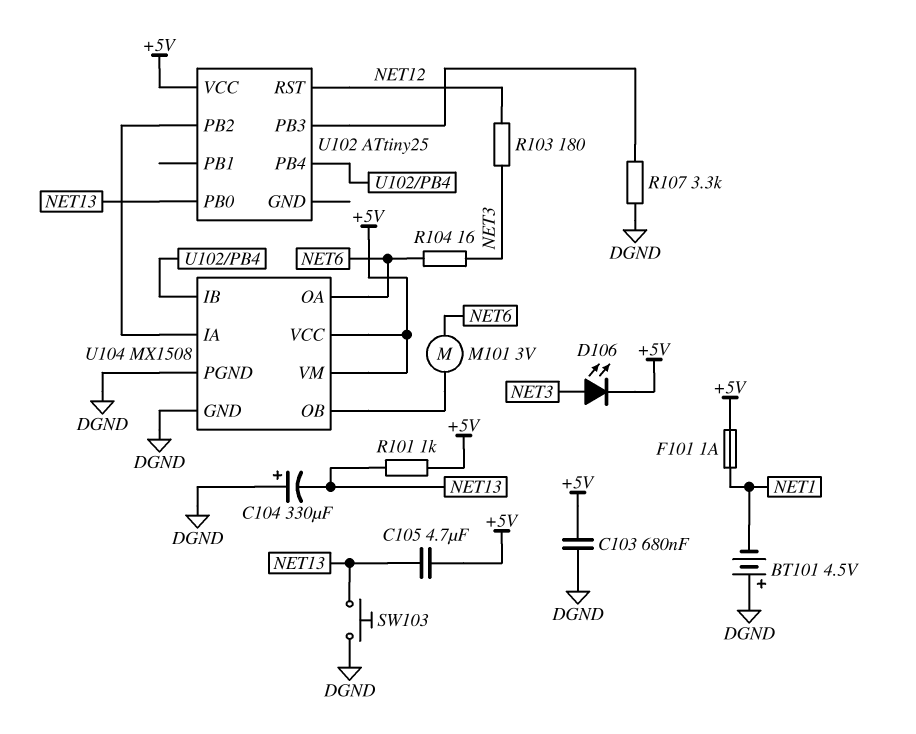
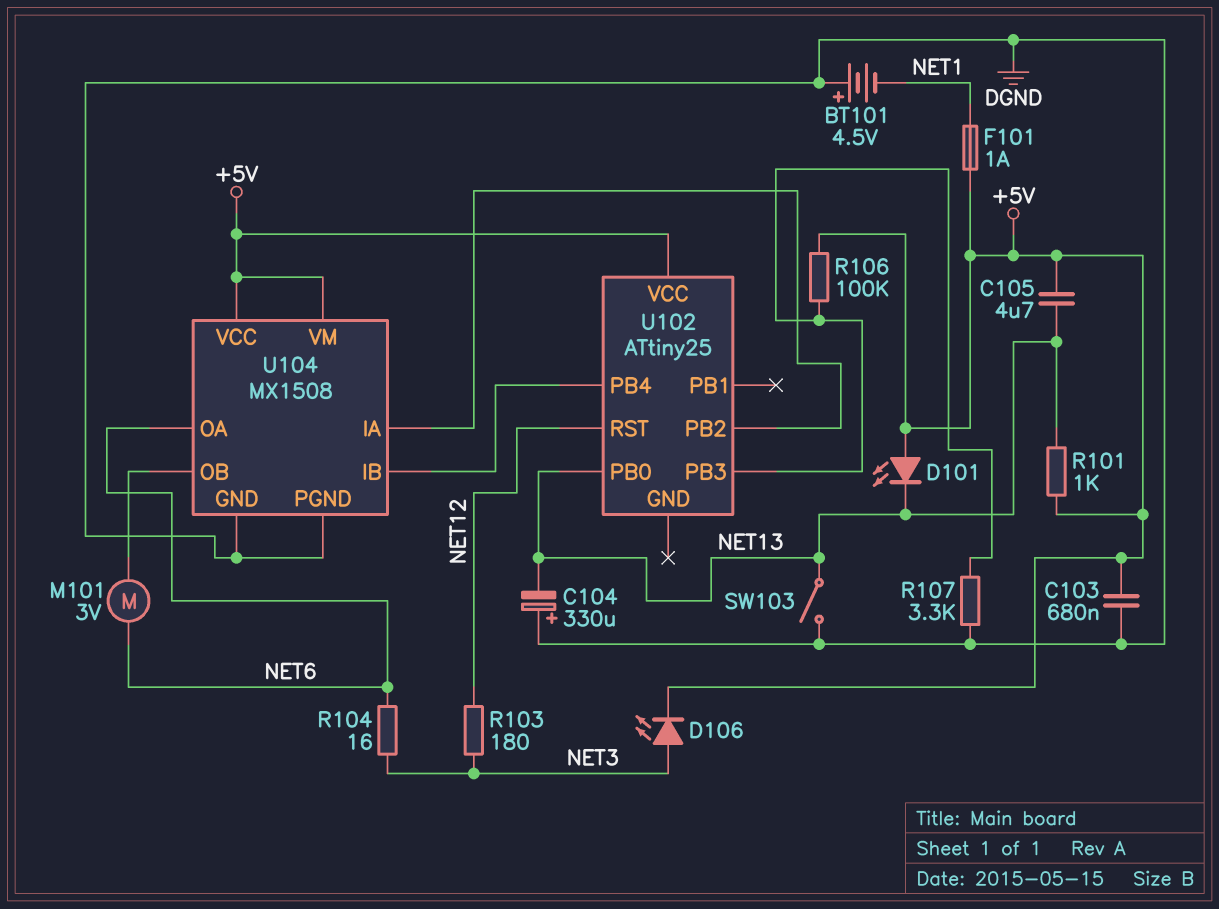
D101: none -> LED (A +5V, K NET13)
R106: none -> 100k (+5V, U102/PB3)
SW103: button (DGND, NET13) -> switch (DGND, NET13)

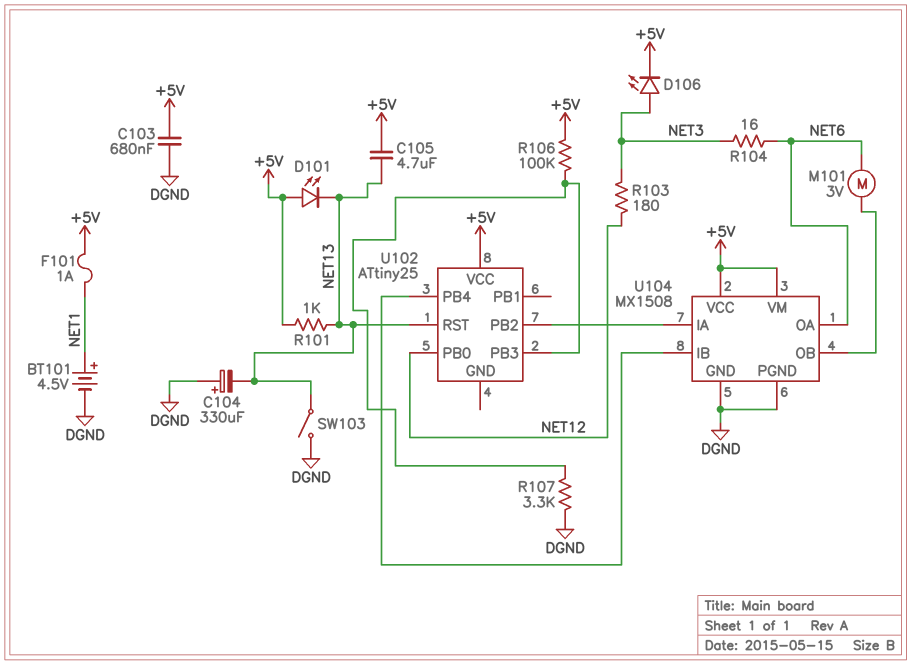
BT101: 4.5V (plus DGND, minus NET1) -> 4.5V (plus NET1, minus DGND)
U102 pin PB0: NET13 -> NET12
U102 pin RST: NET12 -> NET13

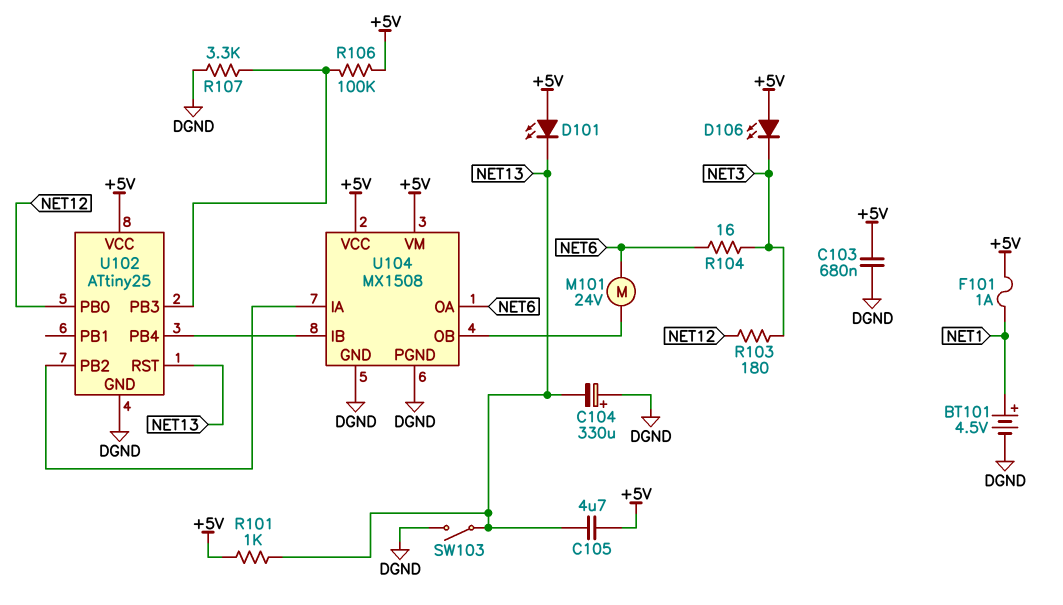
D106: LED (A NET3, K +5V) -> LED (A +5V, K NET3)
M101: motor 3V (NET6, U104/OB) -> motor 24V (NET6, U104/OB)
U102 pin GND: none -> DGND

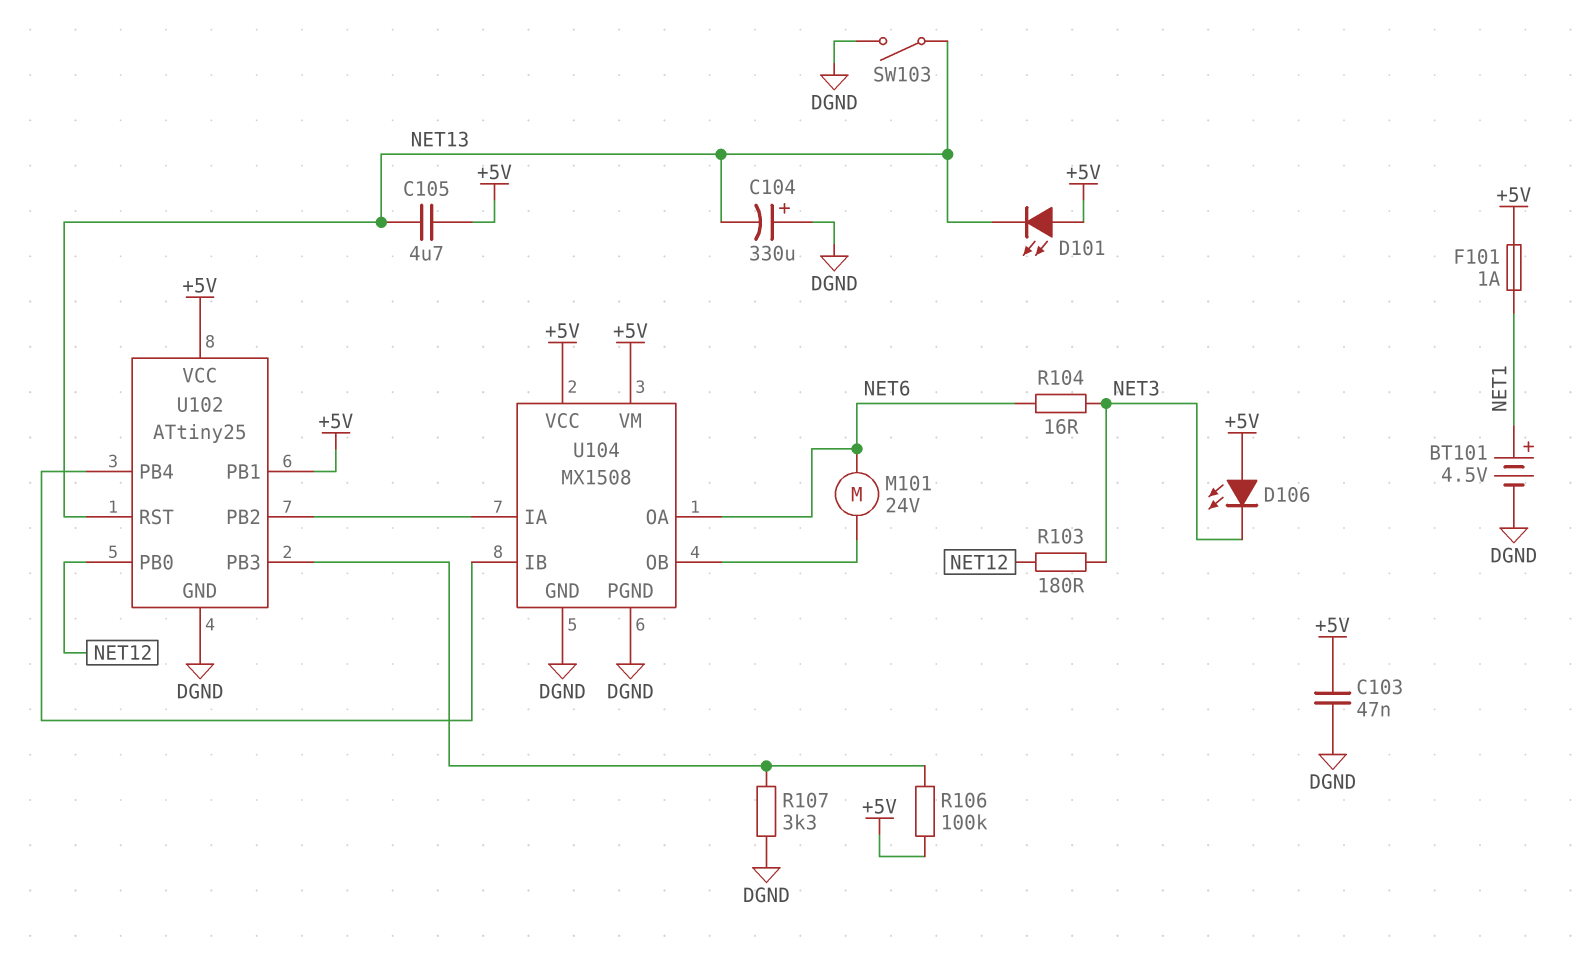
C103: 680nF (+5V, DGND) -> 47nF (+5V, DGND)
R101: 1k (+5V, NET13) -> none
U102 pin PB1: none -> +5V

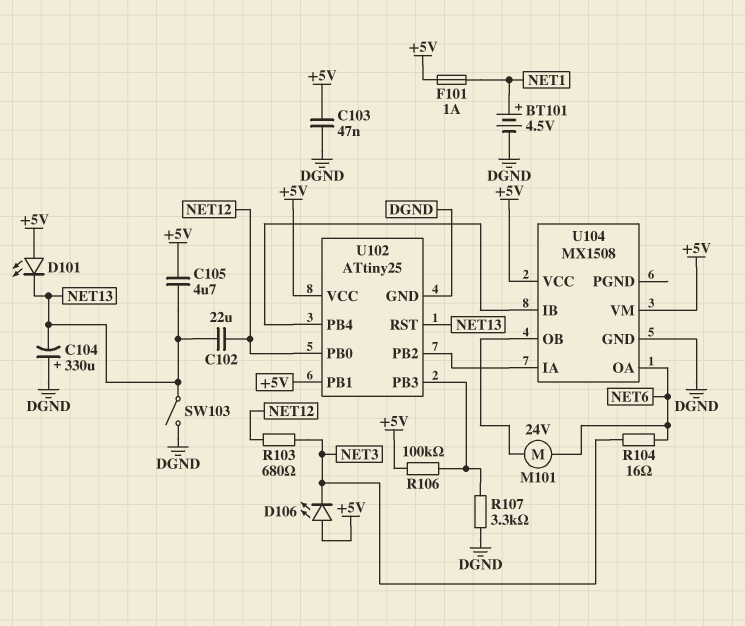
C102: none -> 22uF (NET12, NET13)
R103: 180 (NET3, NET12) -> 680 (NET3, NET12)
U104 pin PGND: DGND -> none

